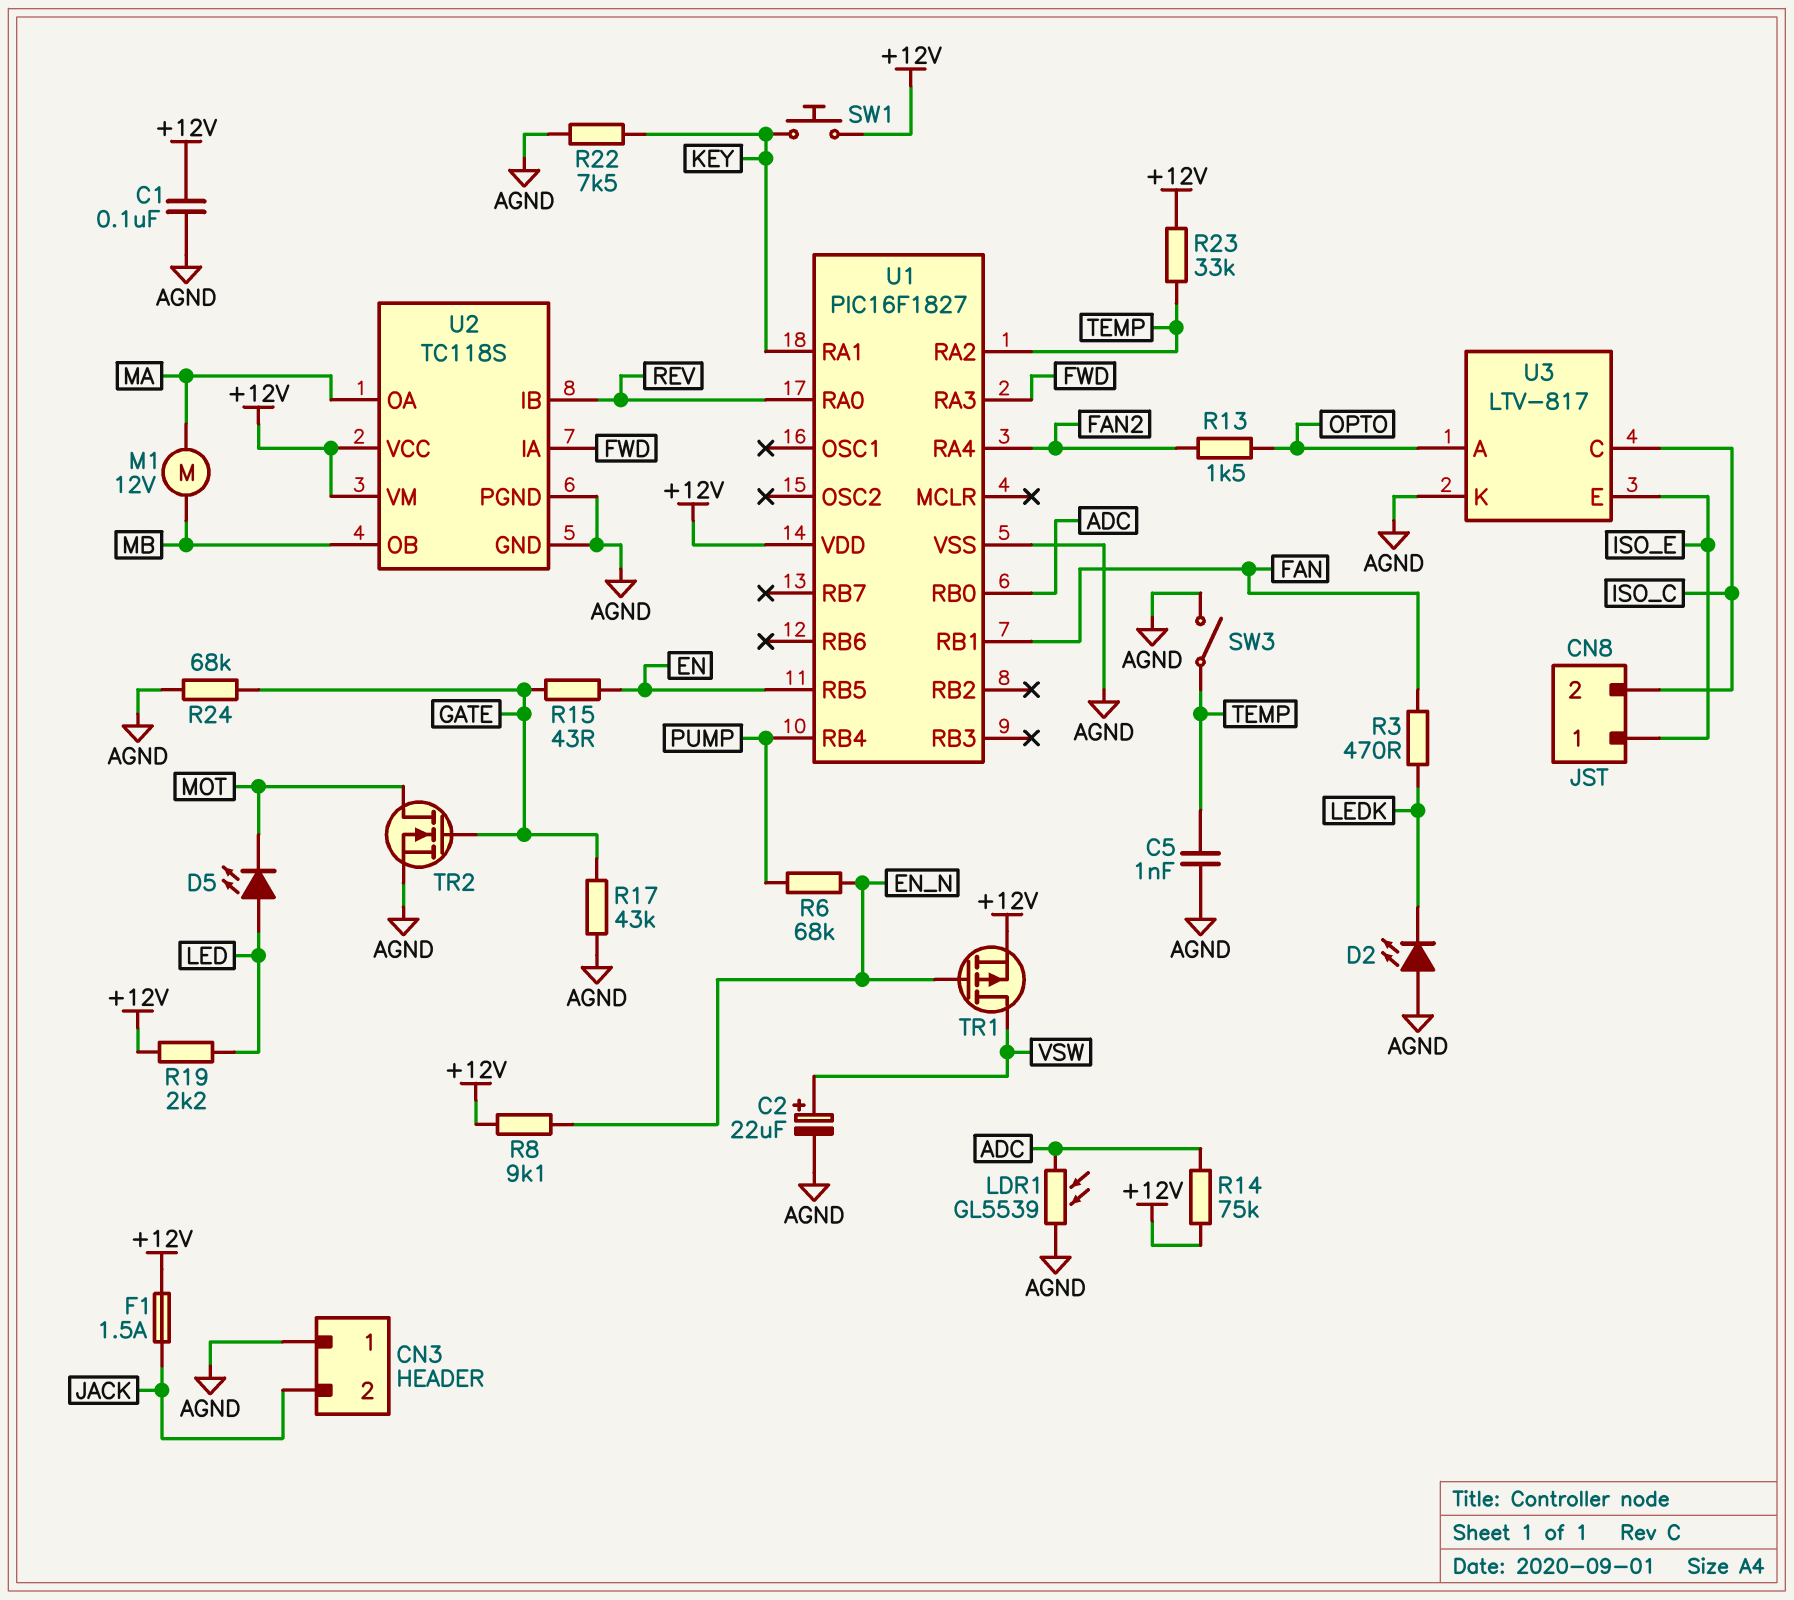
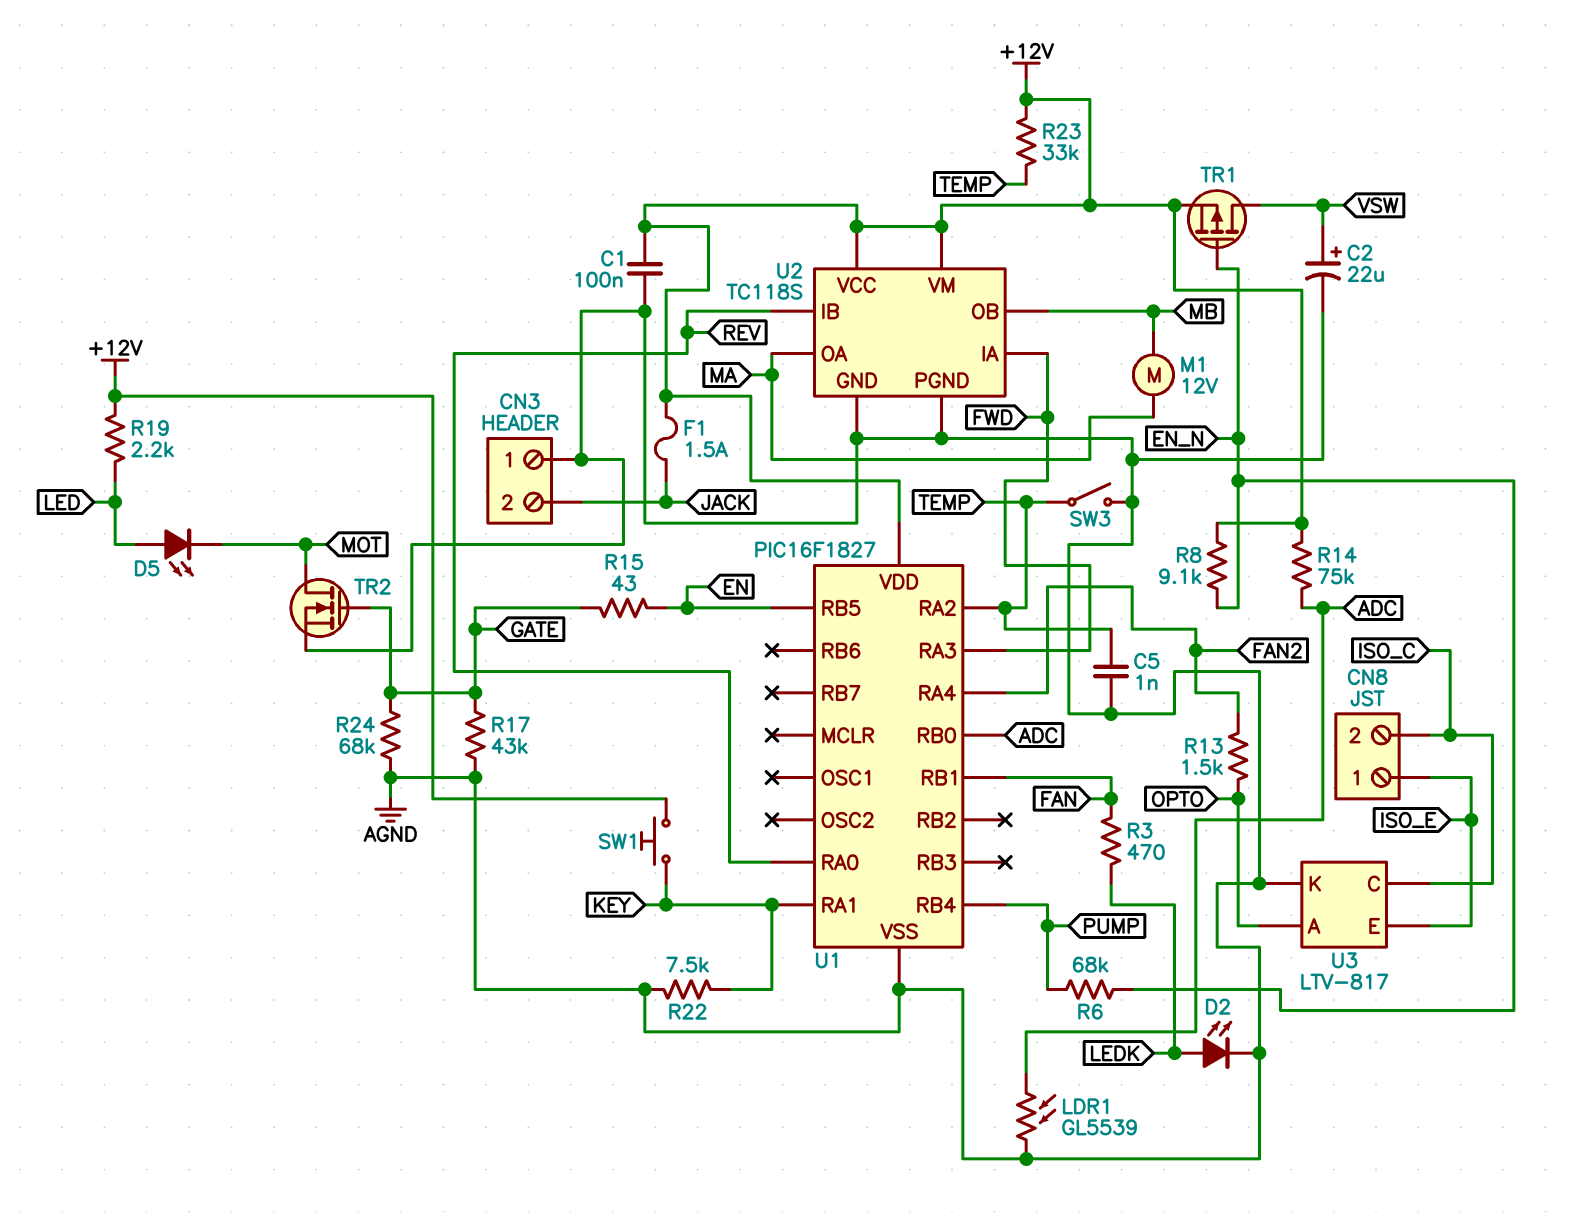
D2: LED (A AGND, K LEDK) -> LED (A LEDK, K AGND)

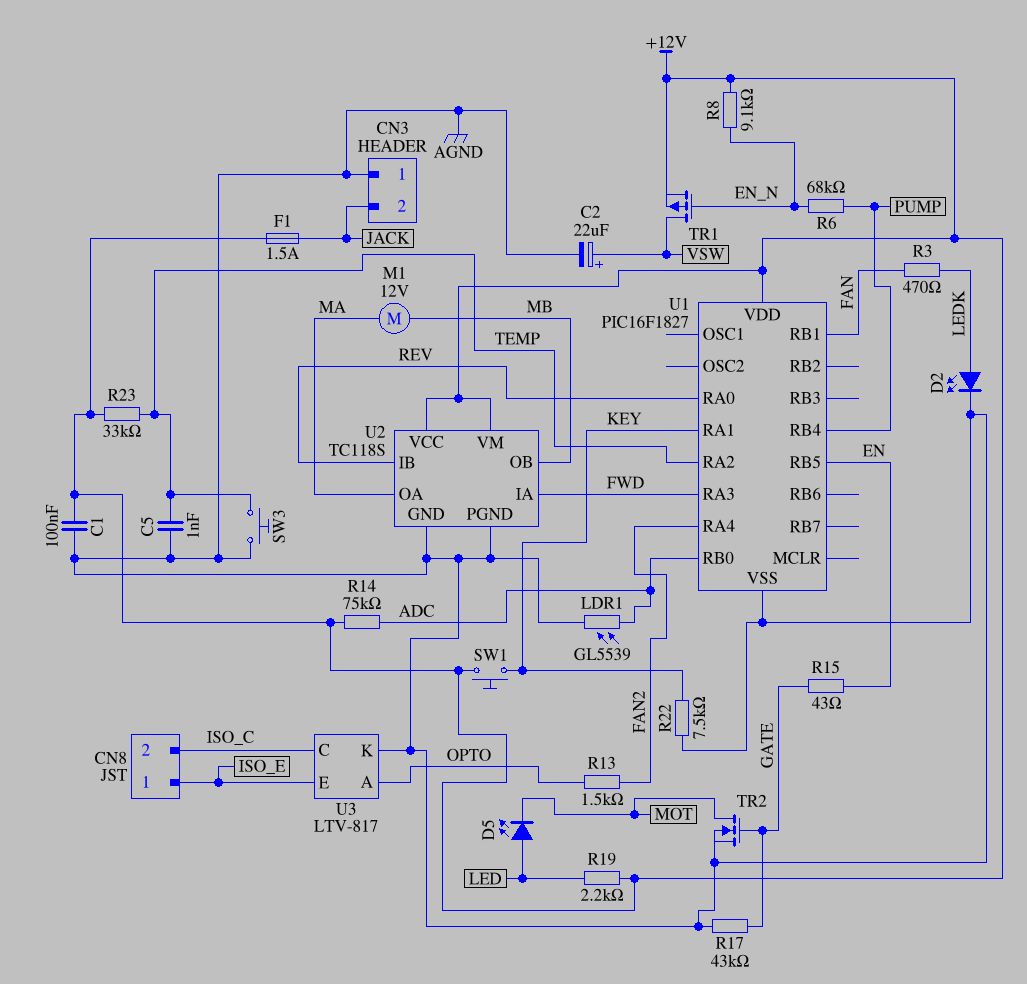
R24: 68k (AGND, GATE) -> none
SW3: switch (AGND, TEMP) -> button (AGND, TEMP)

